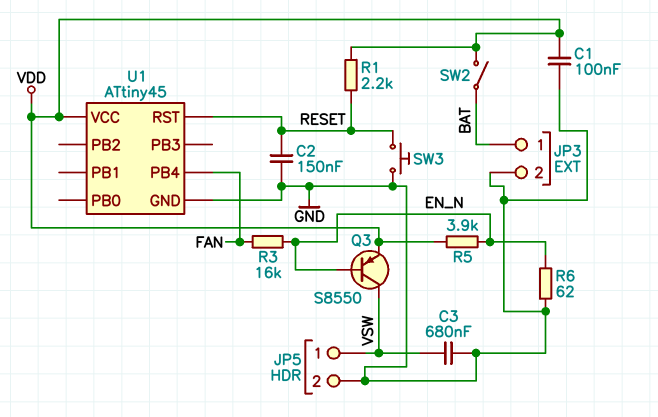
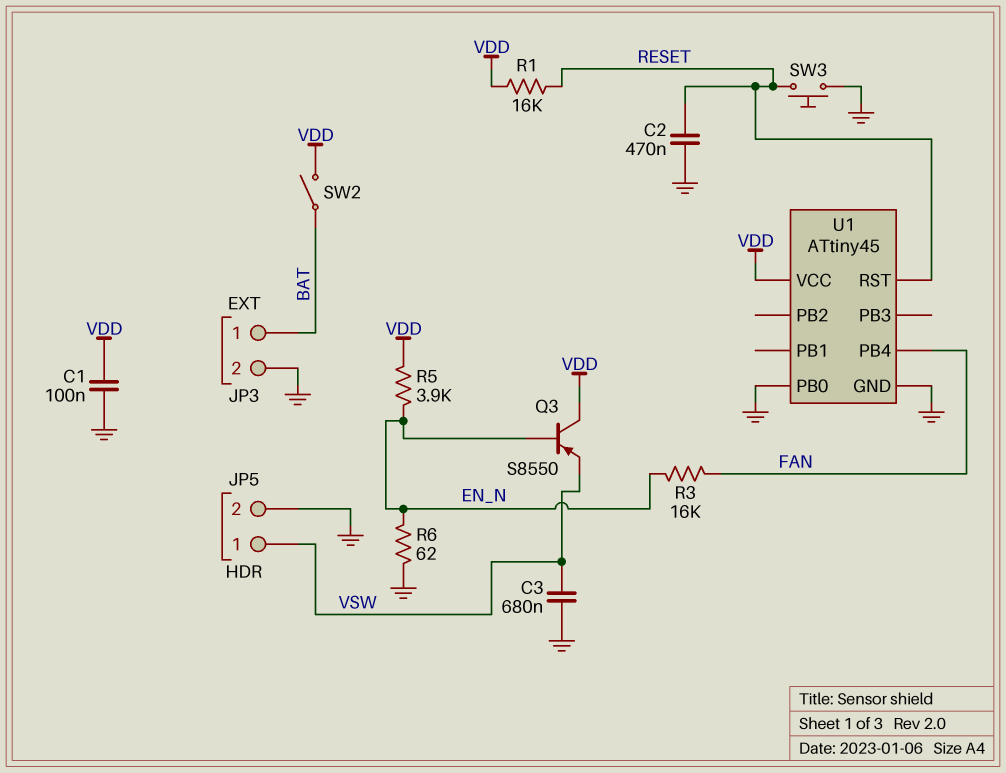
C2: 150nF (GND, RESET) -> 470nF (GND, RESET)
Q3: PNP S8550 (B EN_N, C VSW, E VDD) -> PNP S8550 (B EN_N, C VDD, E VSW)
R1: 2.2k (RESET, VDD) -> 16k (RESET, VDD)
U1 pin PB0: none -> GND

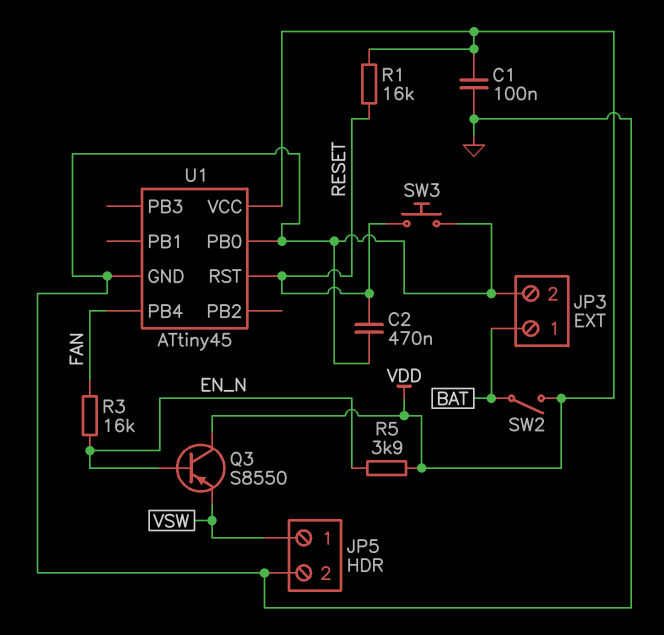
C3: 680nF (GND, VSW) -> none
R6: 62 (EN_N, GND) -> none

